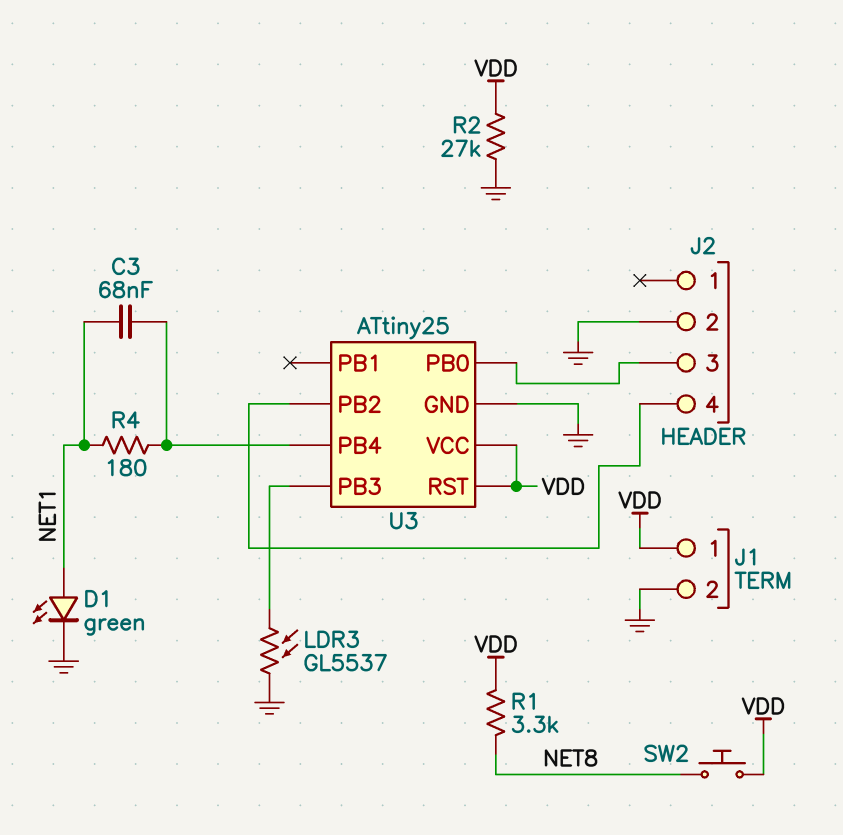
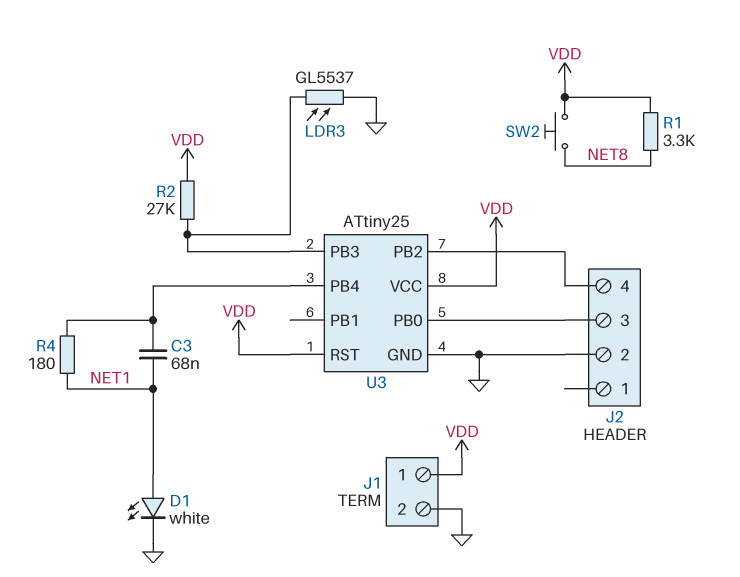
D1: LED green (A NET1, K GND) -> LED white (A NET1, K GND)
R2: 27k (GND, VDD) -> 27k (U3/PB3, VDD)

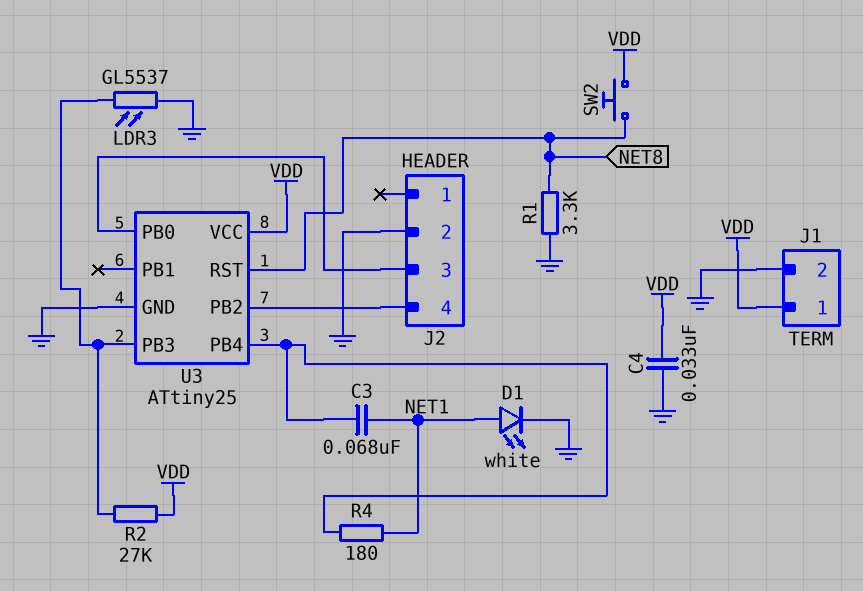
C4: none -> 33nF (GND, VDD)
R1: 3.3k (NET8, VDD) -> 3.3k (GND, NET8)
U3 pin RST: VDD -> NET8

